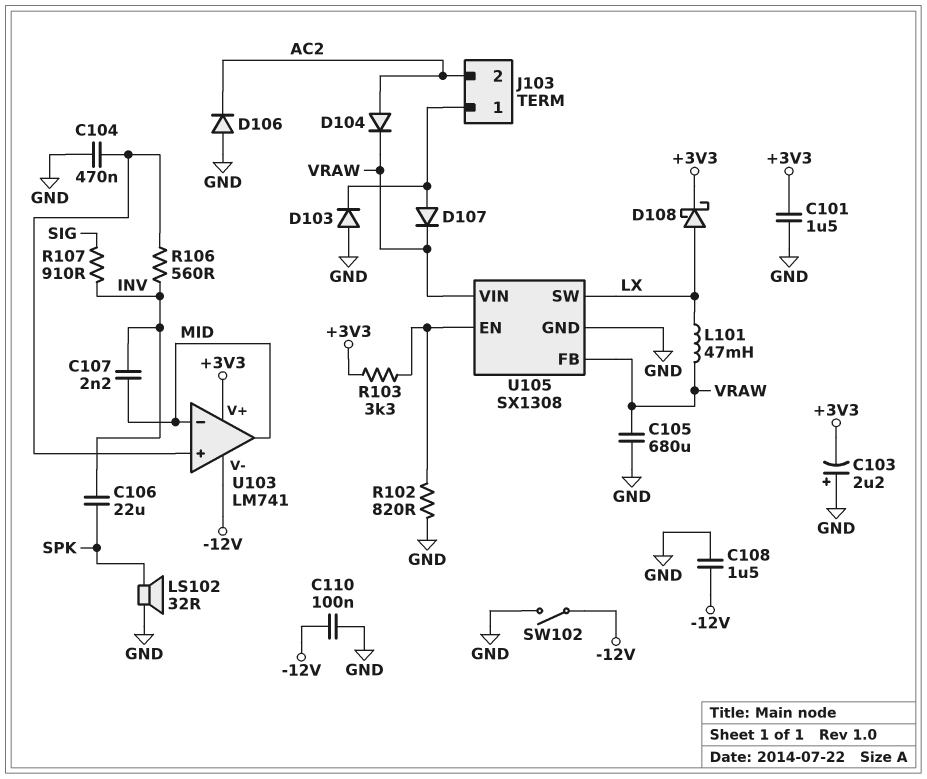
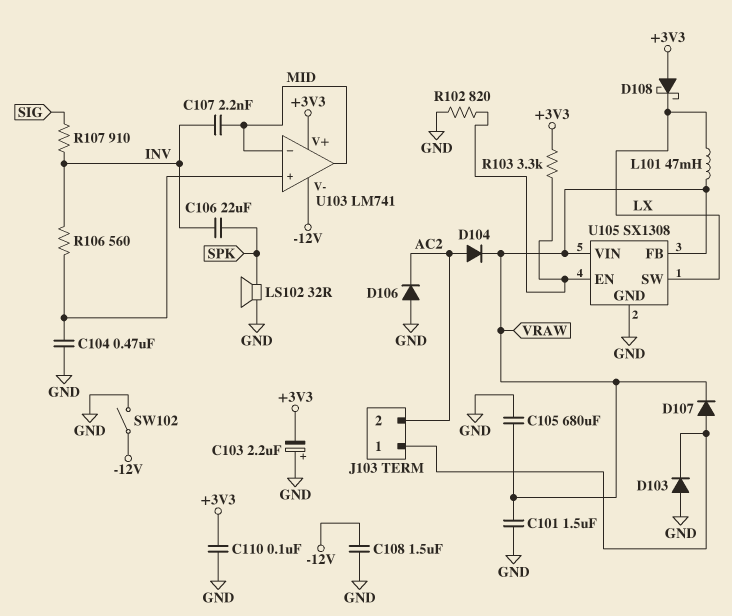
C101: 1.5uF (+3V3, GND) -> 1.5uF (GND, VRAW)
C110: 100nF (-12V, GND) -> 100nF (+3V3, GND)
D108: schottky (A LX, K +3V3) -> schottky (A +3V3, K LX)

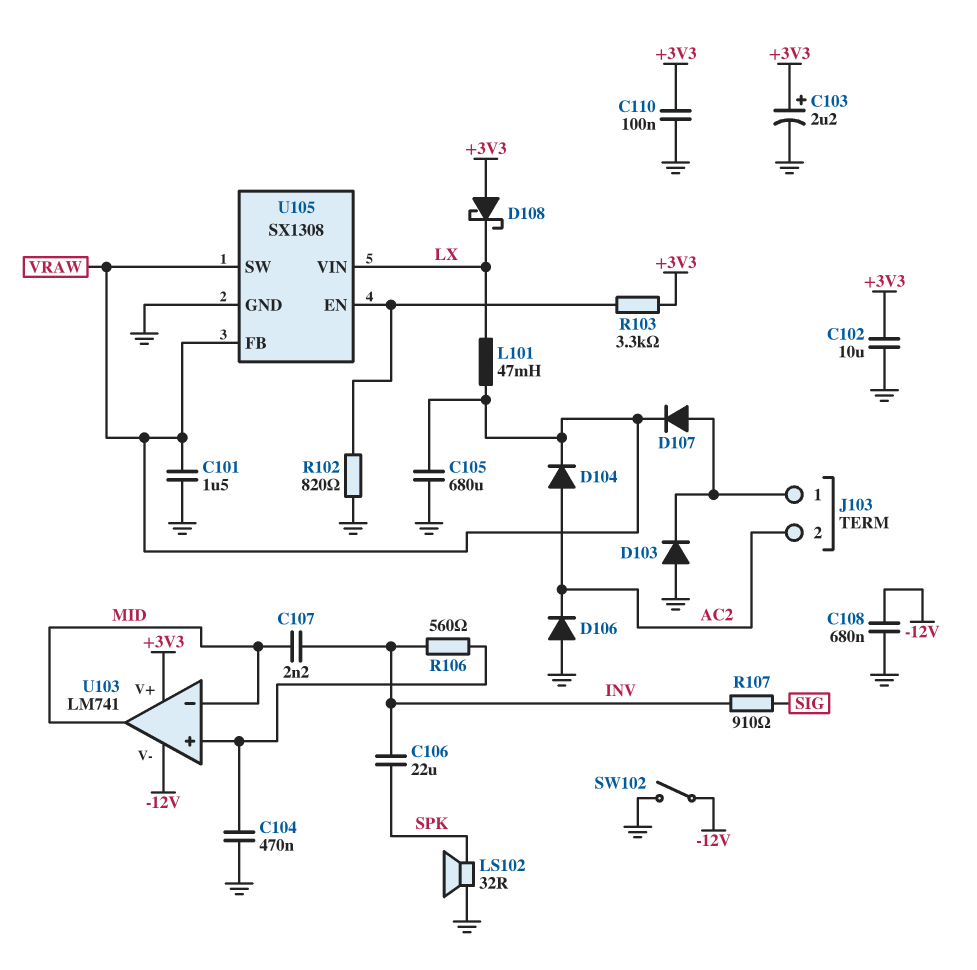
C102: none -> 10uF (+3V3, GND)
C103: 2.2uF (plus GND, minus +3V3) -> 2.2uF (plus +3V3, minus GND)
C108: 1.5uF (-12V, GND) -> 680nF (-12V, GND)
U105 pin SW: LX -> VRAW
U105 pin VIN: VRAW -> LX

